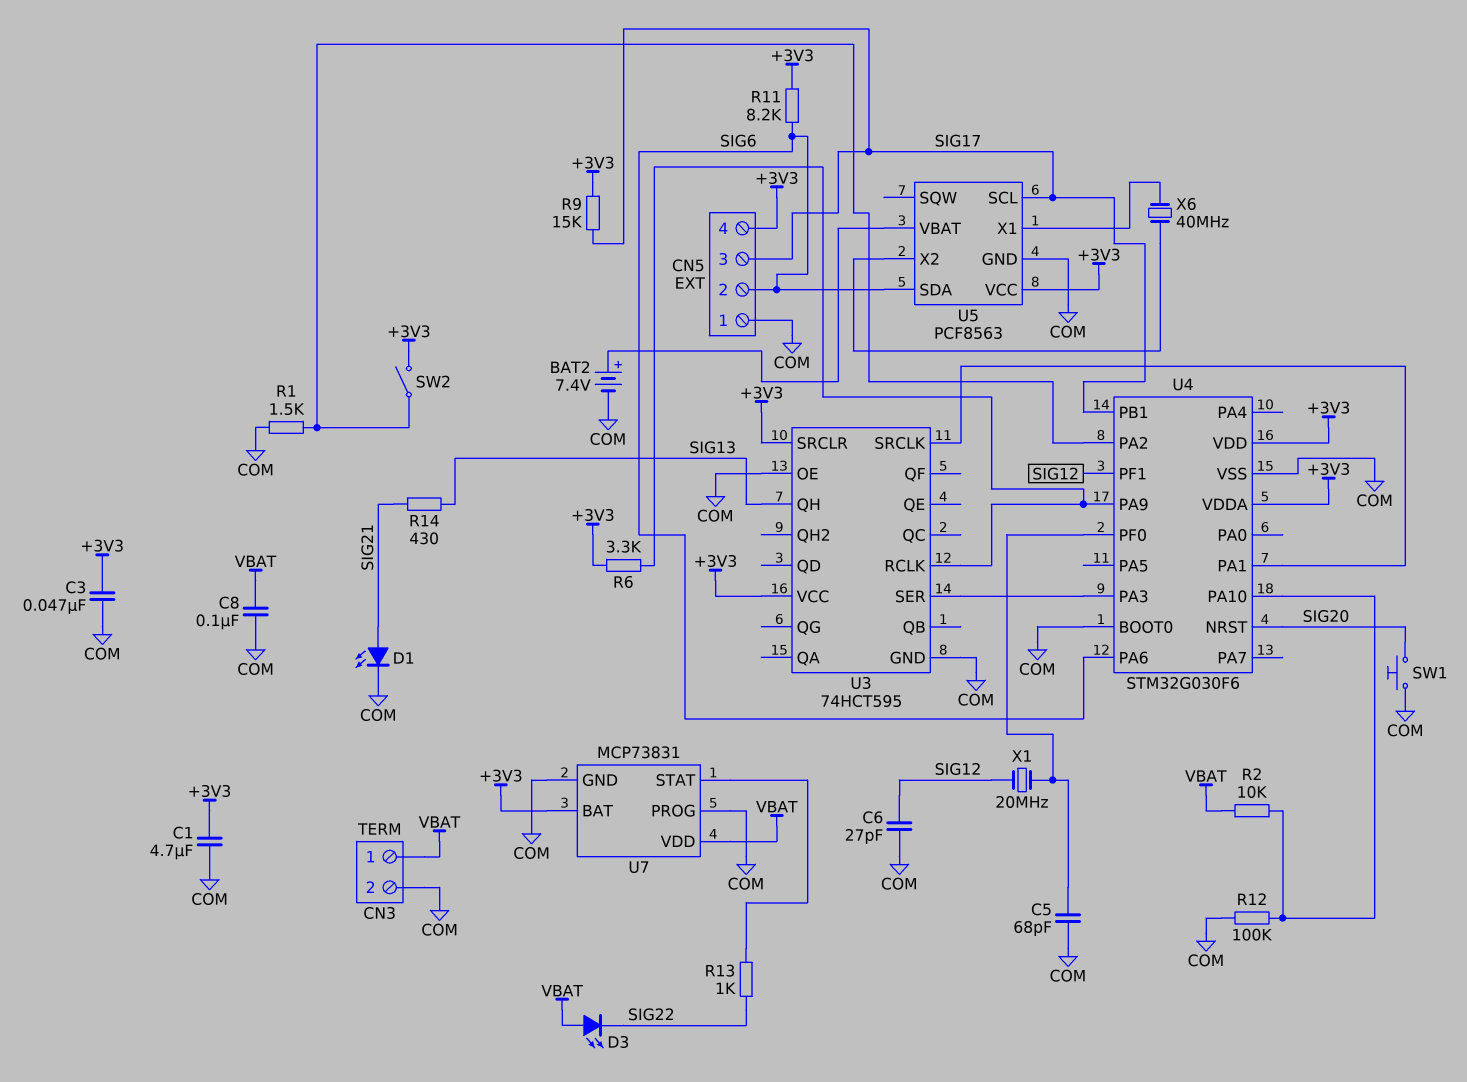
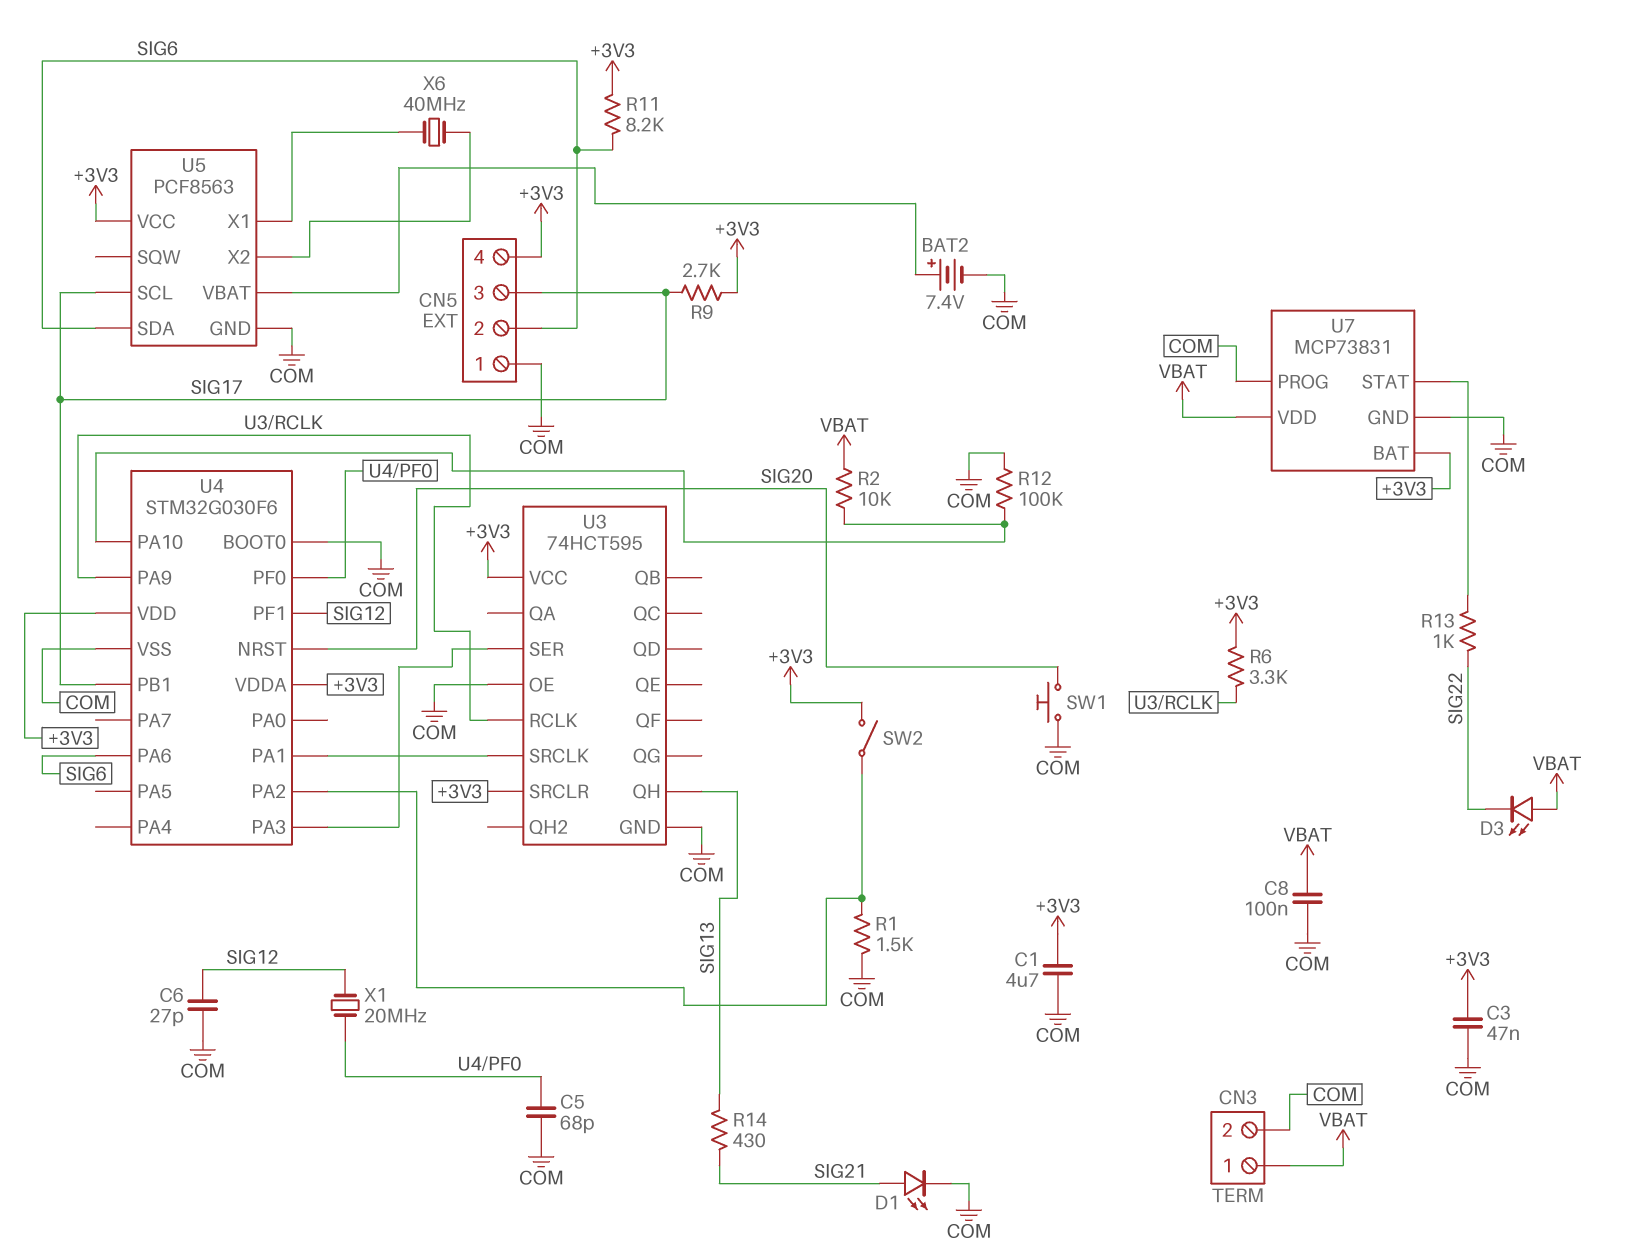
R9: 15k (+3V3, SIG17) -> 2.7k (+3V3, SIG17)

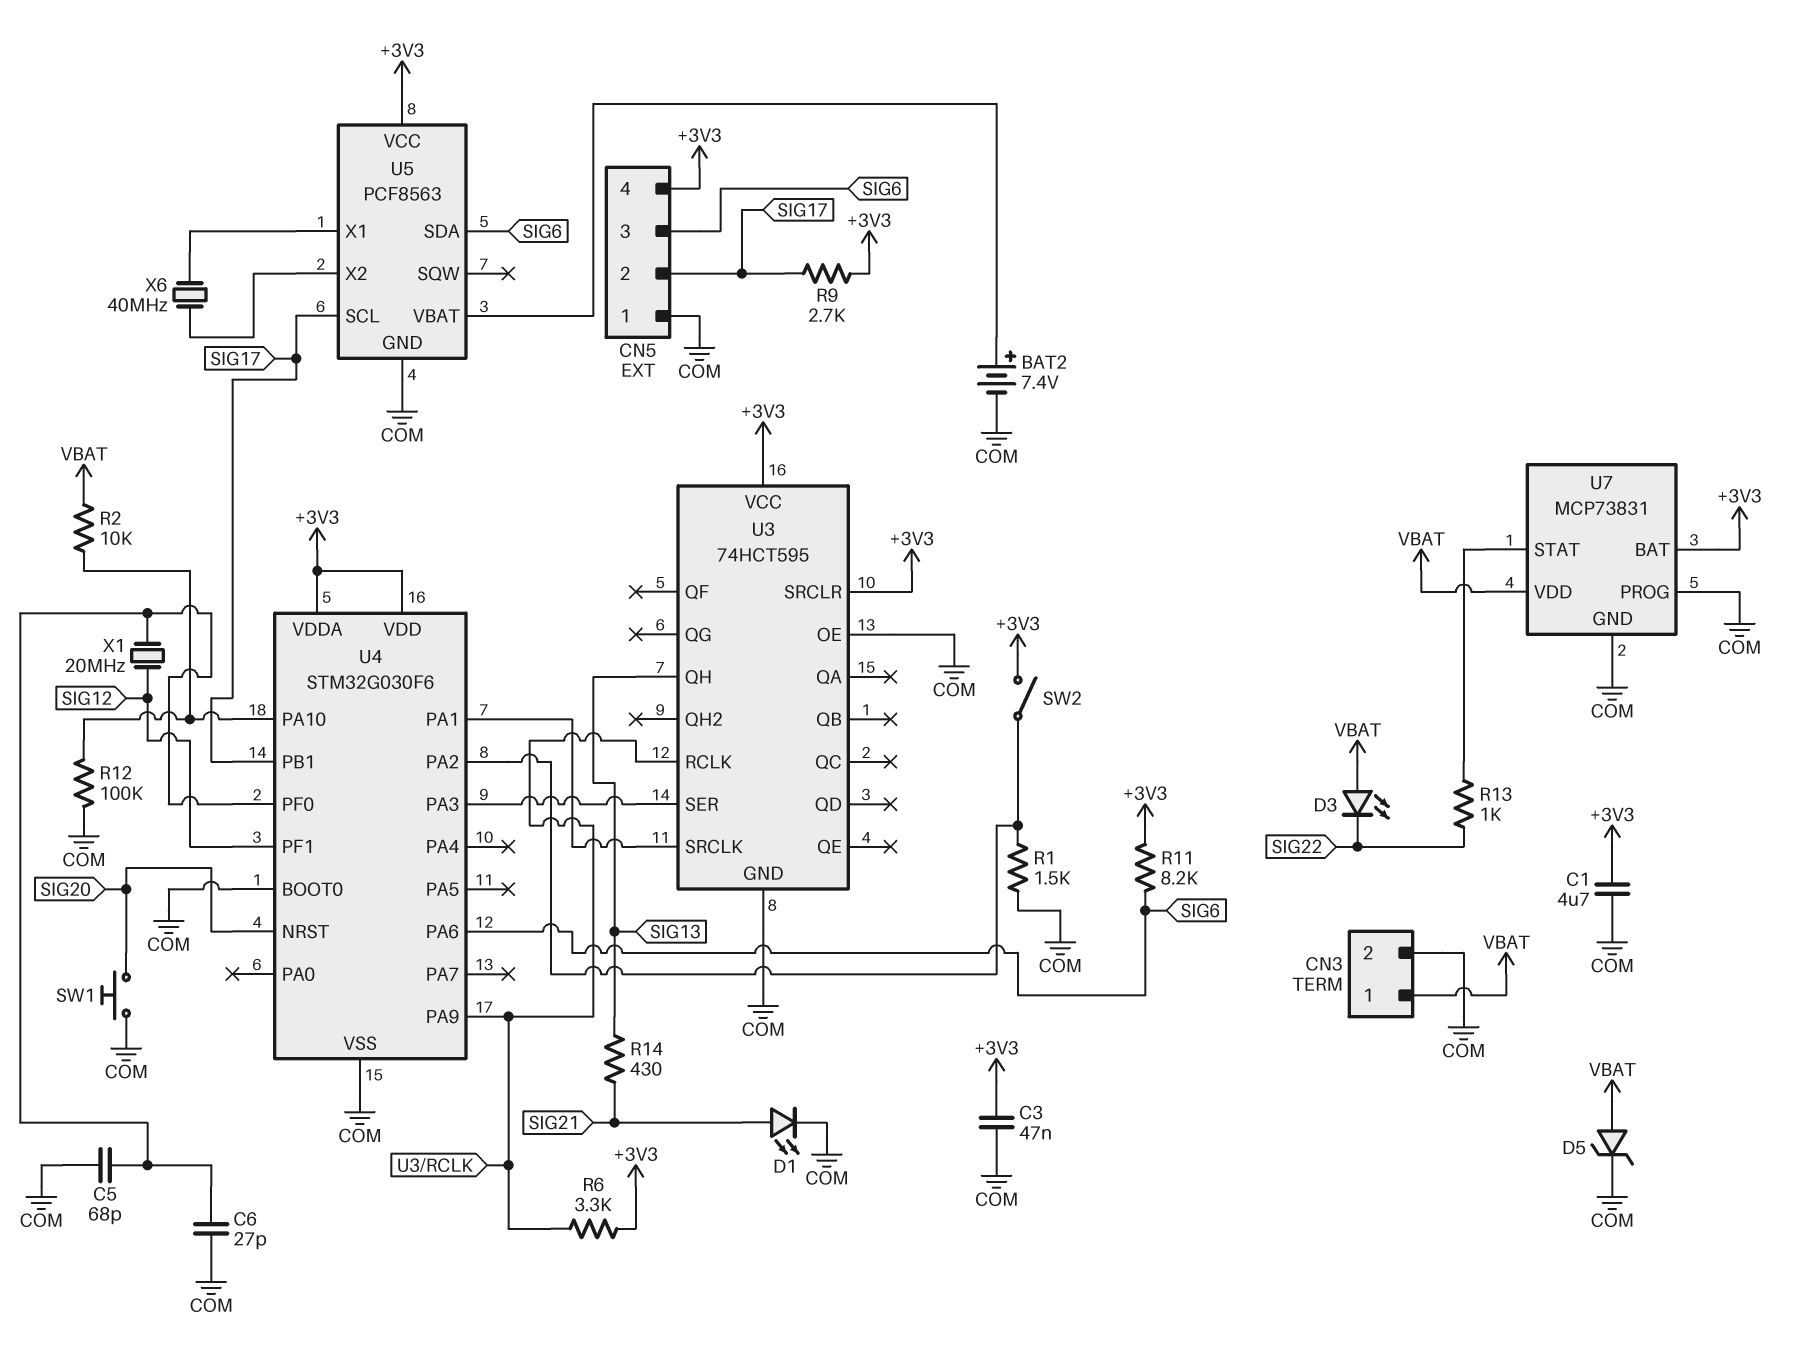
C6: 27pF (COM, SIG12) -> 27pF (COM, U4/PF0)
C8: 100nF (COM, VBAT) -> none
CN5 pin 2: SIG6 -> SIG17
CN5 pin 3: SIG17 -> SIG6
D5: none -> zener (A VBAT, K COM)

